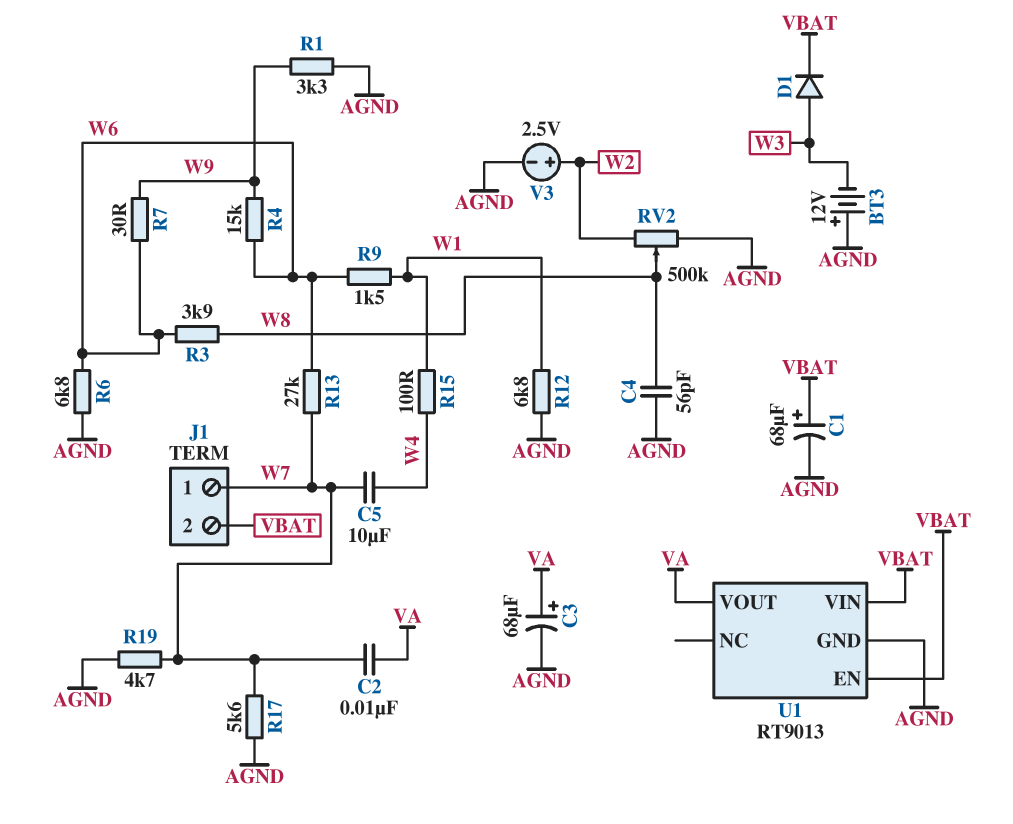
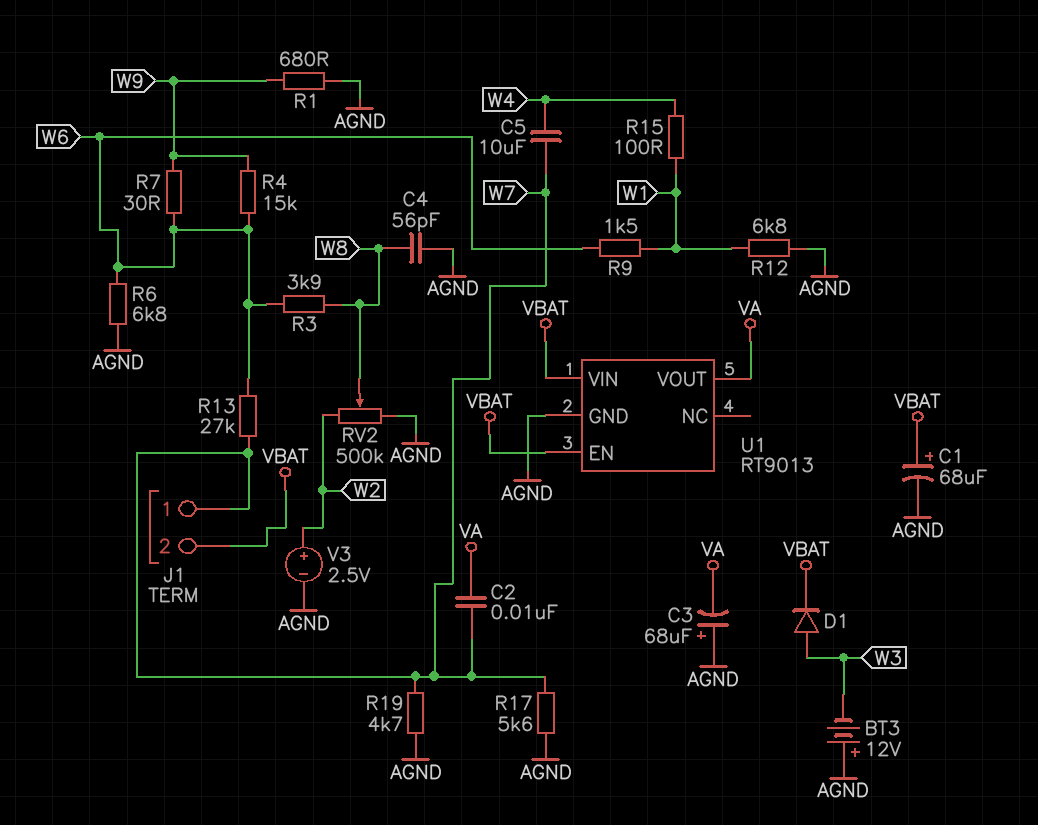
C3: 68uF (plus VA, minus AGND) -> 68uF (plus AGND, minus VA)
R1: 3.3k (AGND, W9) -> 680 (AGND, W9)

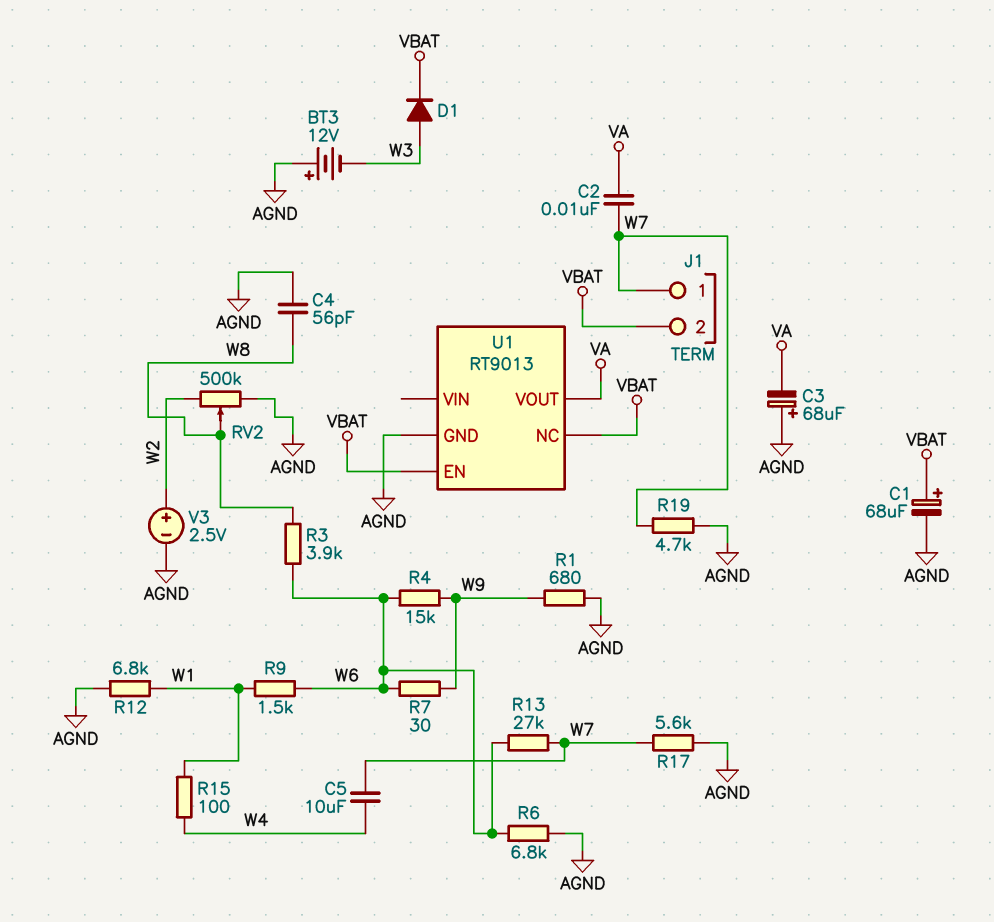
U1 pin NC: none -> VBAT
U1 pin VIN: VBAT -> none

